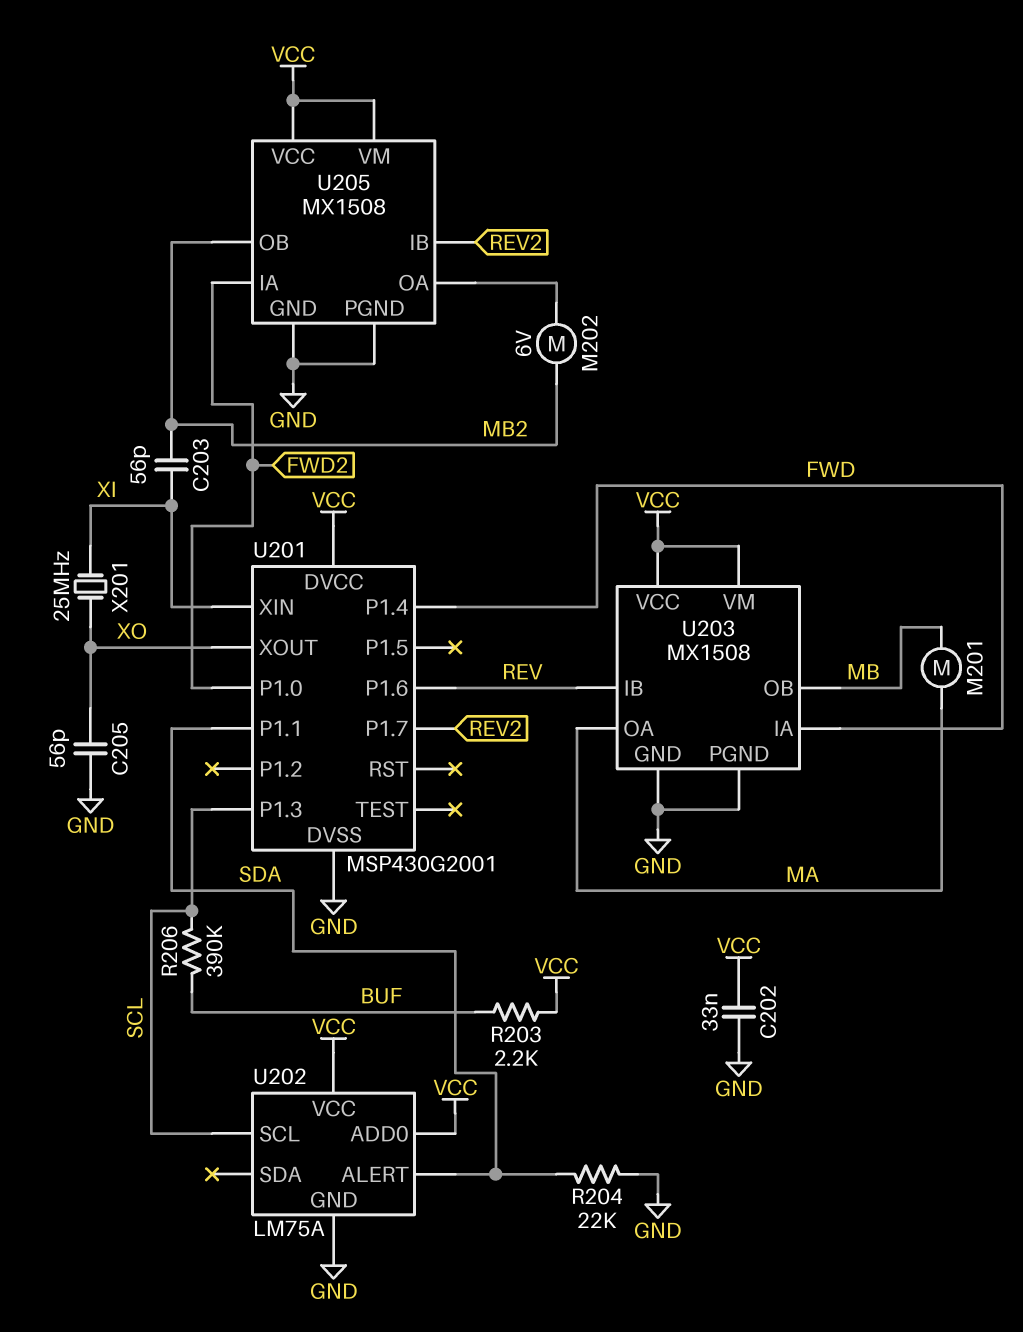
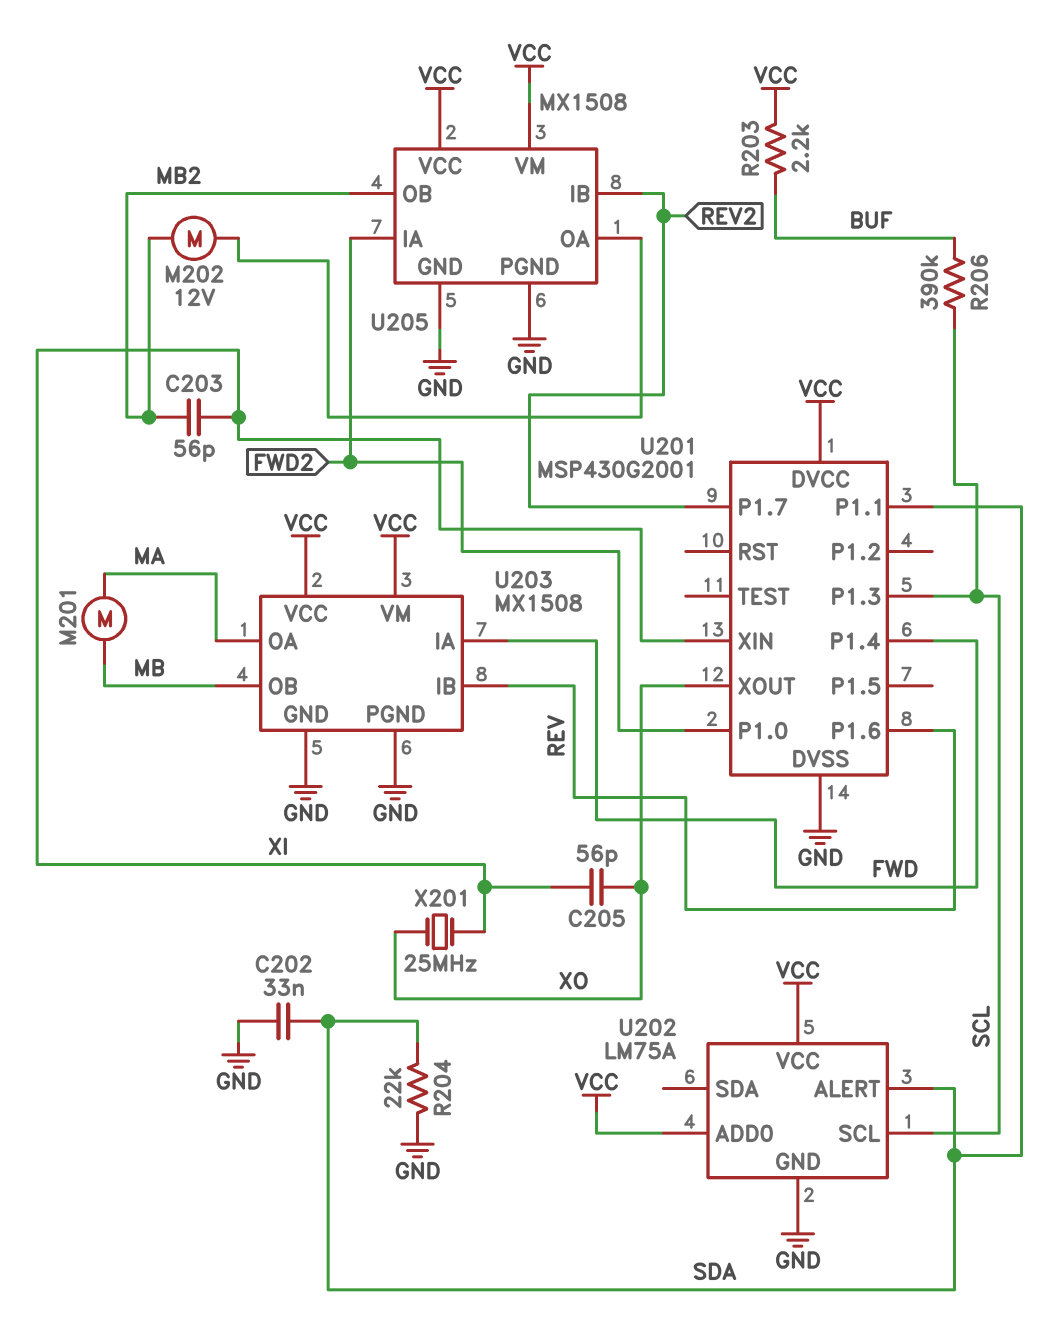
C202: 33nF (GND, VCC) -> 33nF (GND, SDA)
C205: 56pF (GND, XO) -> 56pF (XI, XO)
M202: motor 6V (MB2, U205/OA) -> motor 12V (MB2, U205/OA)

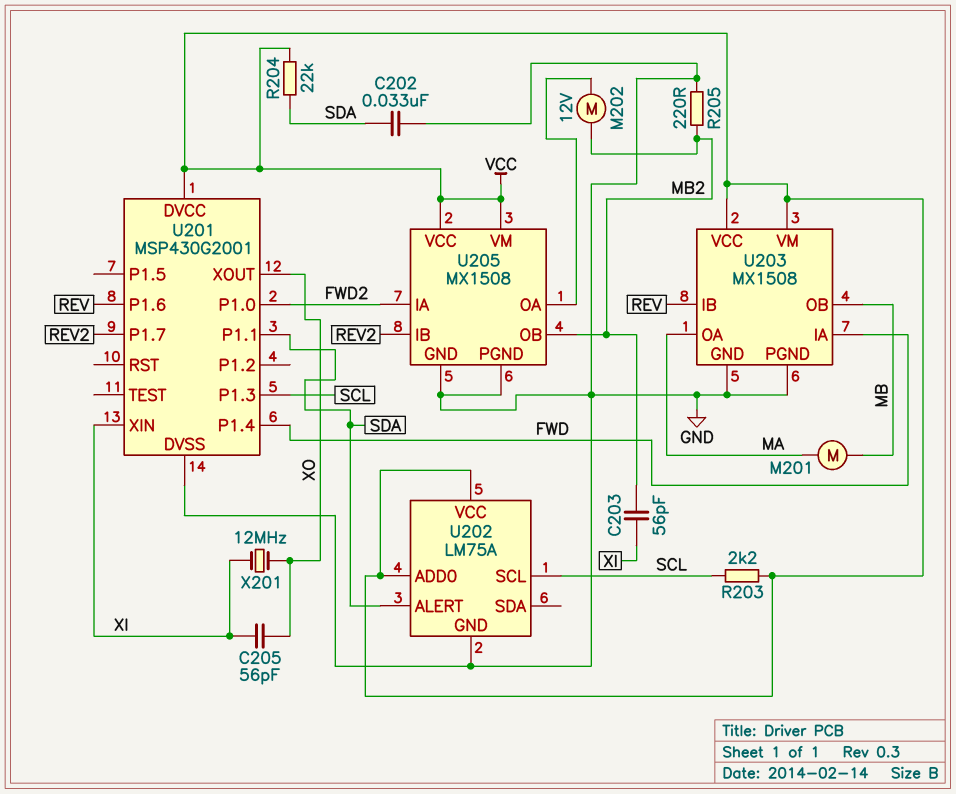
R203: 2.2k (BUF, VCC) -> 2.2k (SCL, VCC)
R204: 22k (GND, SDA) -> 22k (SDA, VCC)
R205: none -> 220 (GND, MB2)
R206: 390k (BUF, SCL) -> none
X201: 25MHz (XI, XO) -> 12MHz (XI, XO)

